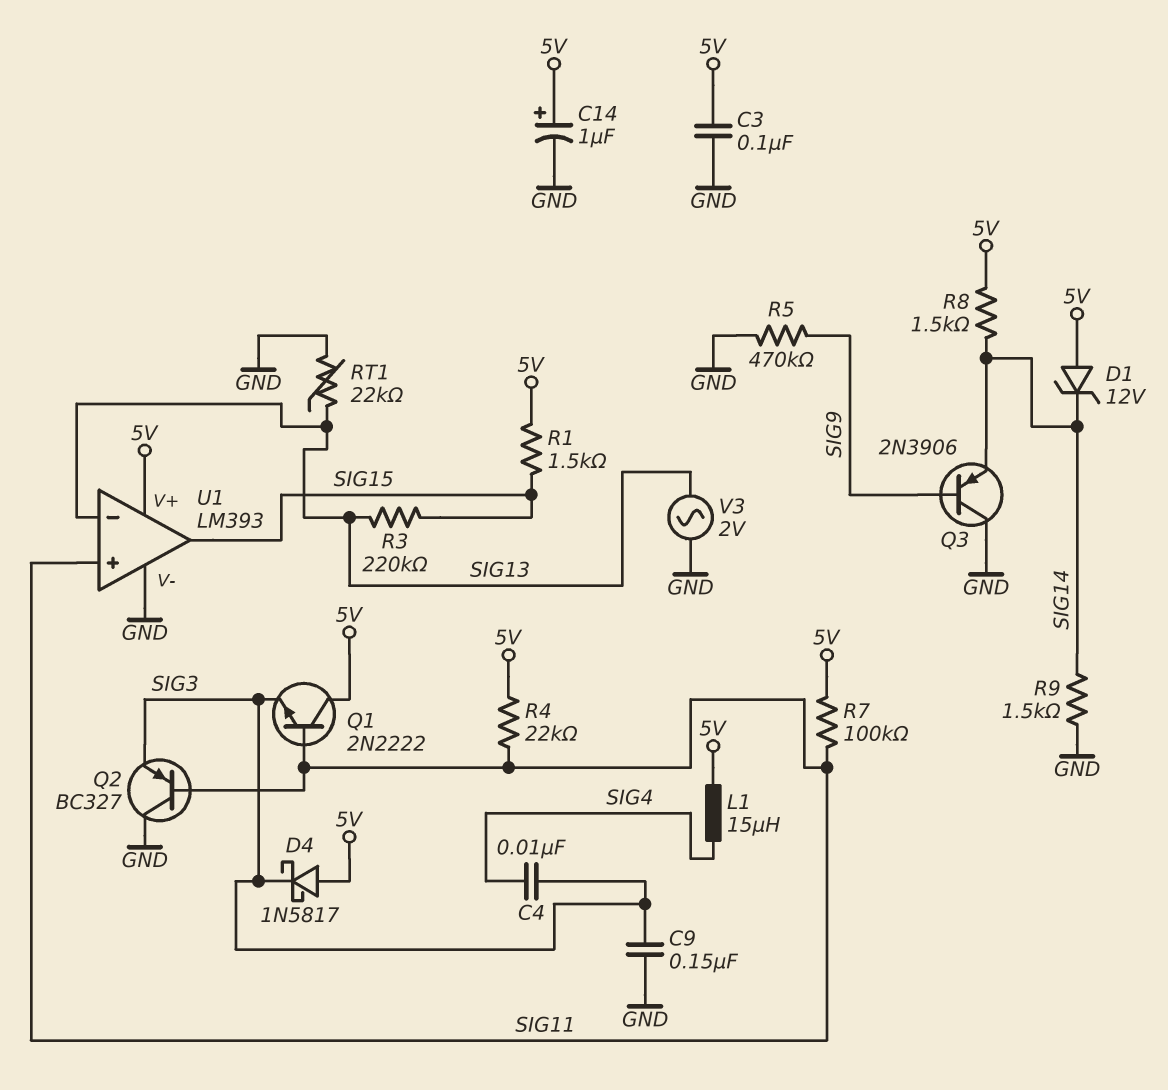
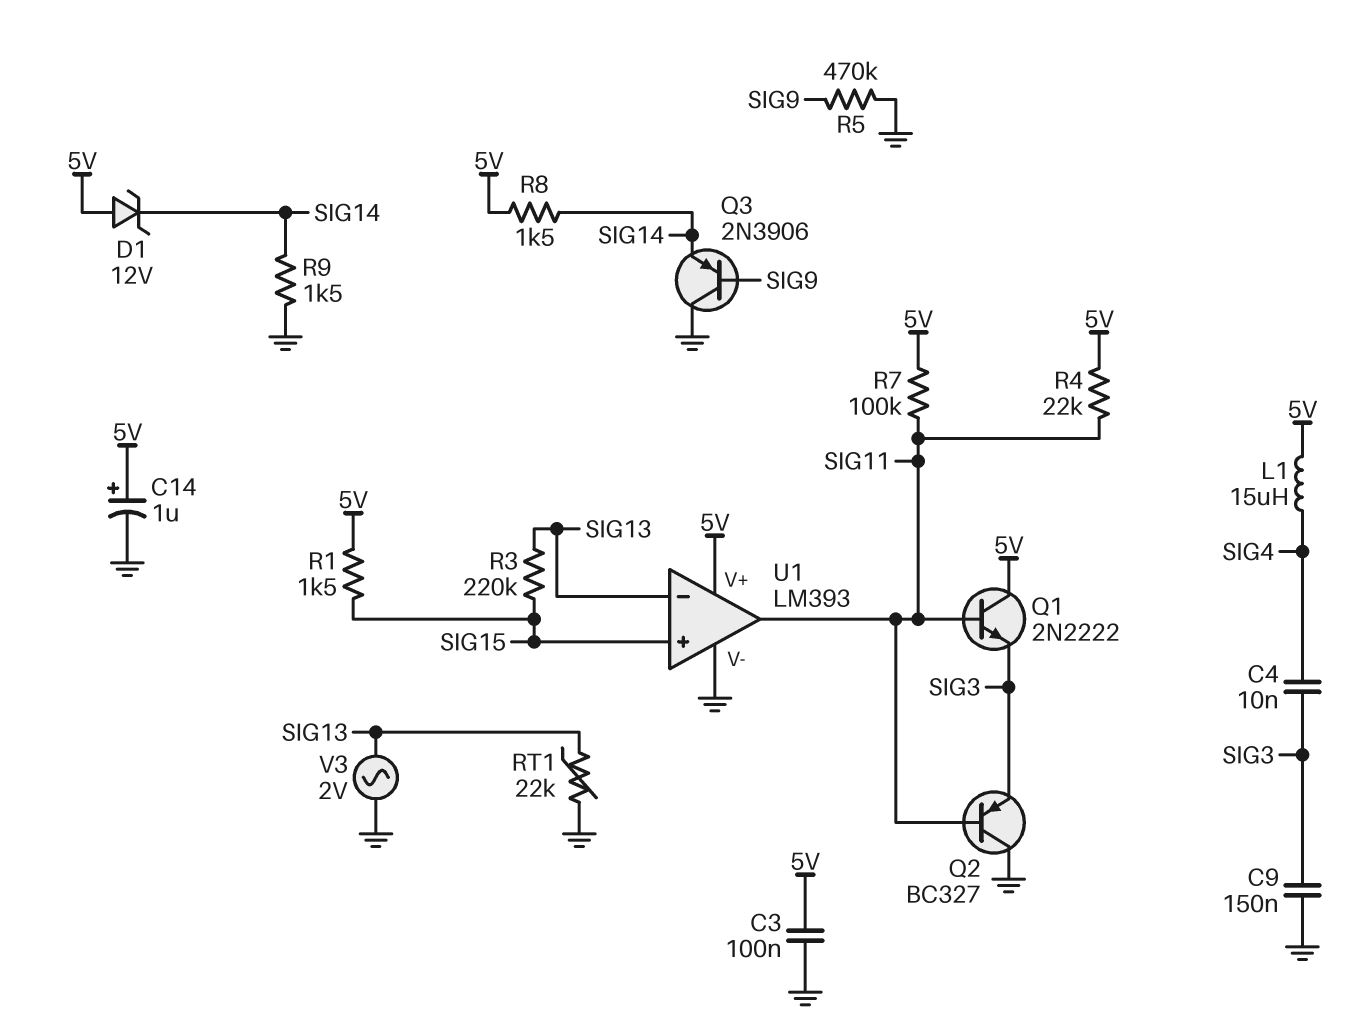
D4: schottky 1N5817 (A 5V, K SIG3) -> none
U1 pin in+: SIG11 -> SIG15
U1 pin out: SIG15 -> SIG11

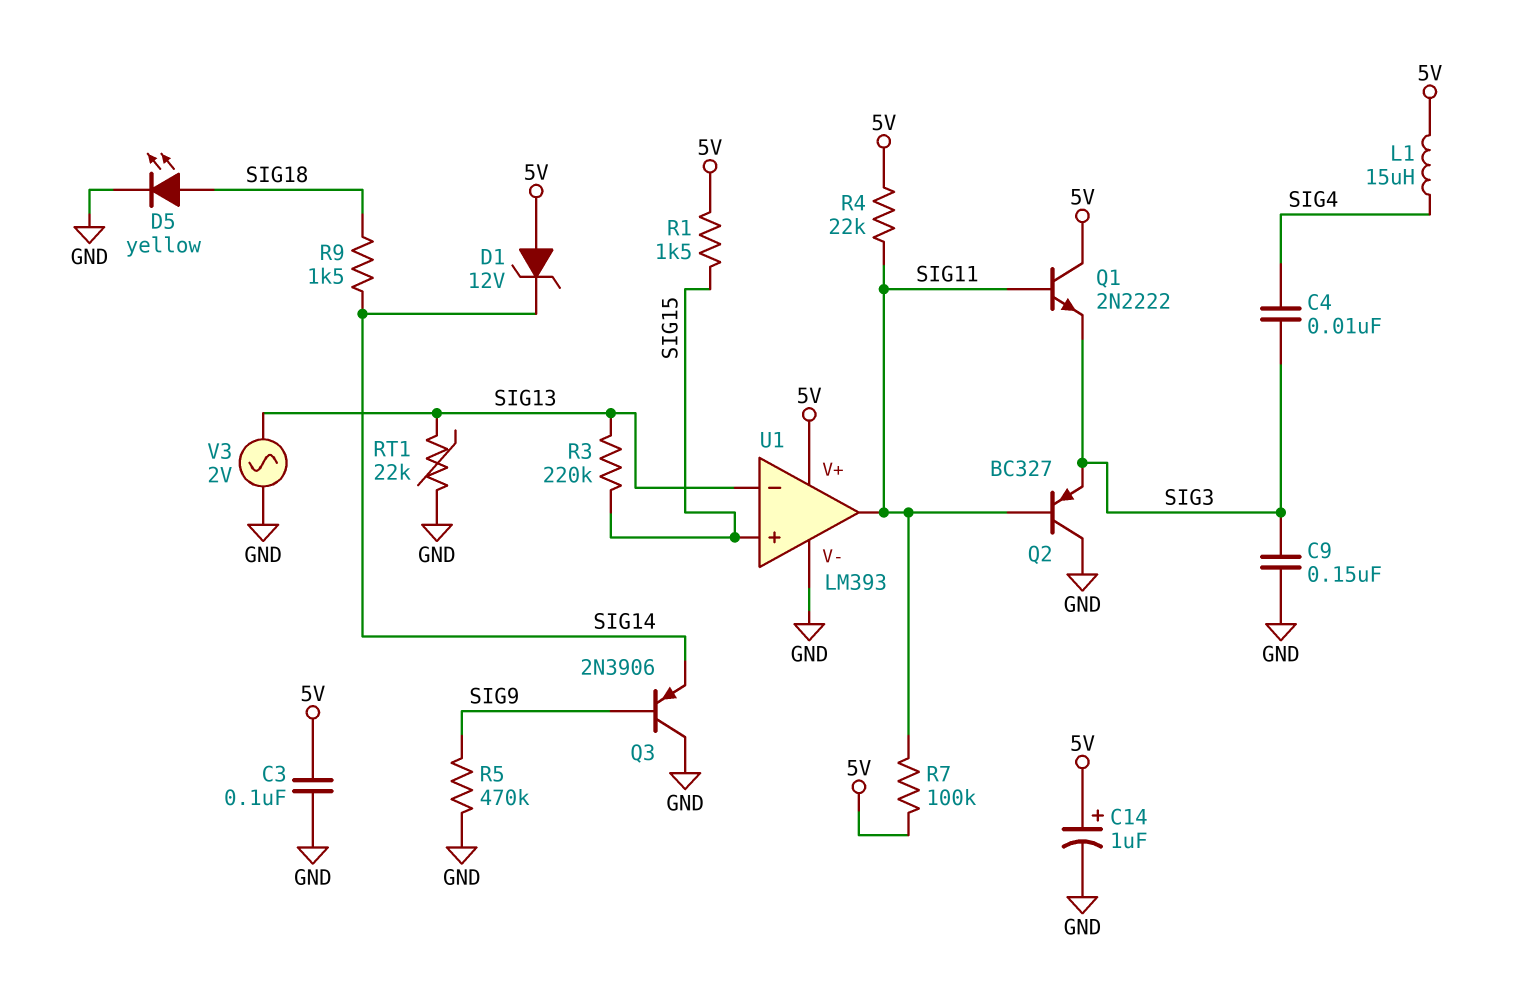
D5: none -> LED yellow (A SIG18, K GND)
R8: 1.5k (5V, SIG14) -> none
R9: 1.5k (GND, SIG14) -> 1.5k (SIG14, SIG18)

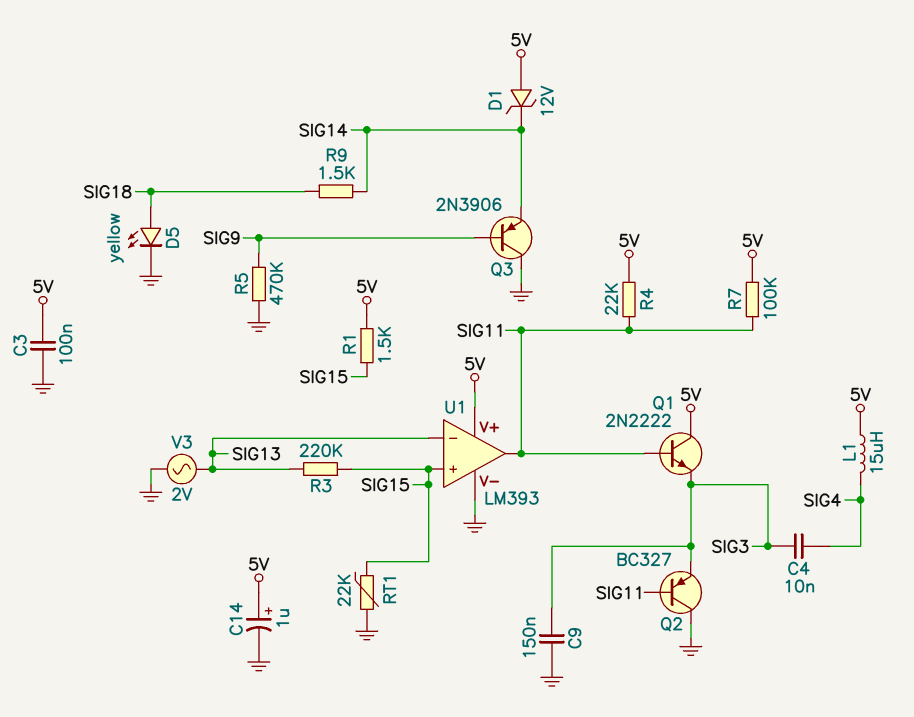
RT1: 22k (GND, SIG13) -> 22k (GND, SIG15)

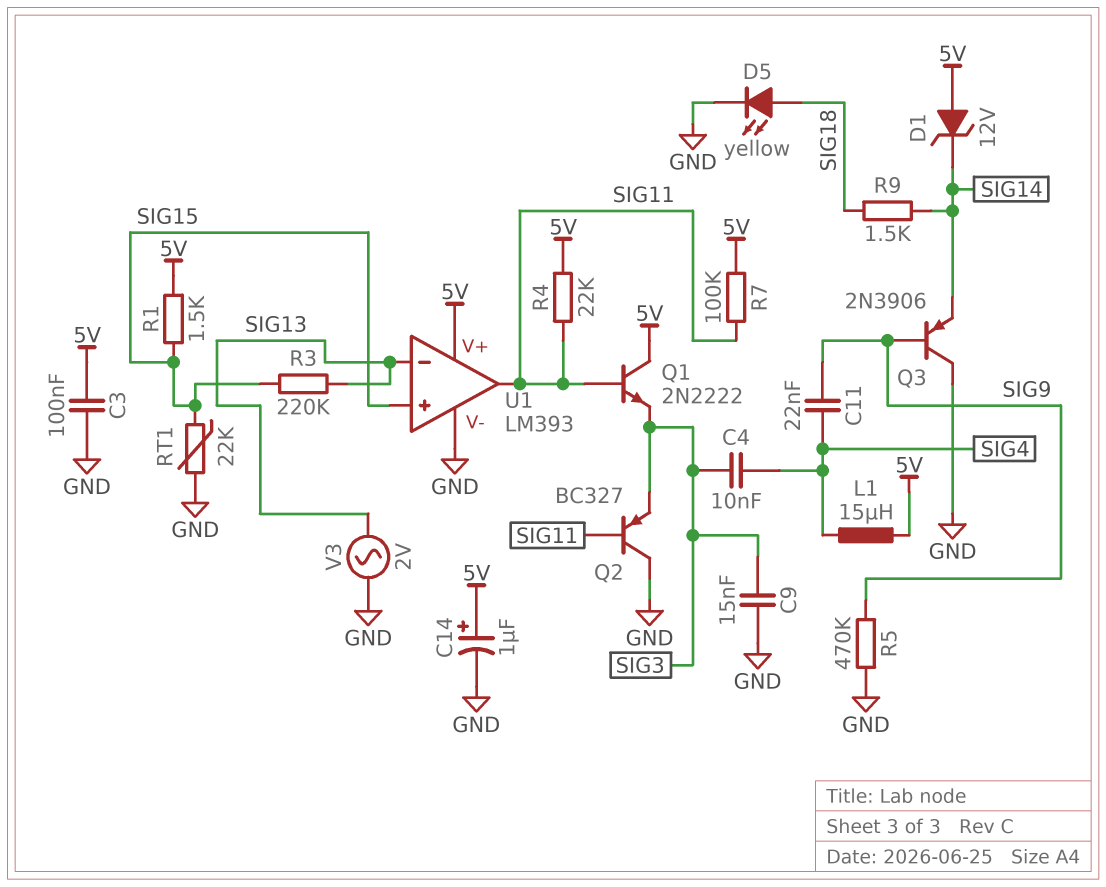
C9: 150nF (GND, SIG3) -> 15nF (GND, SIG3)
C11: none -> 22nF (SIG4, SIG9)

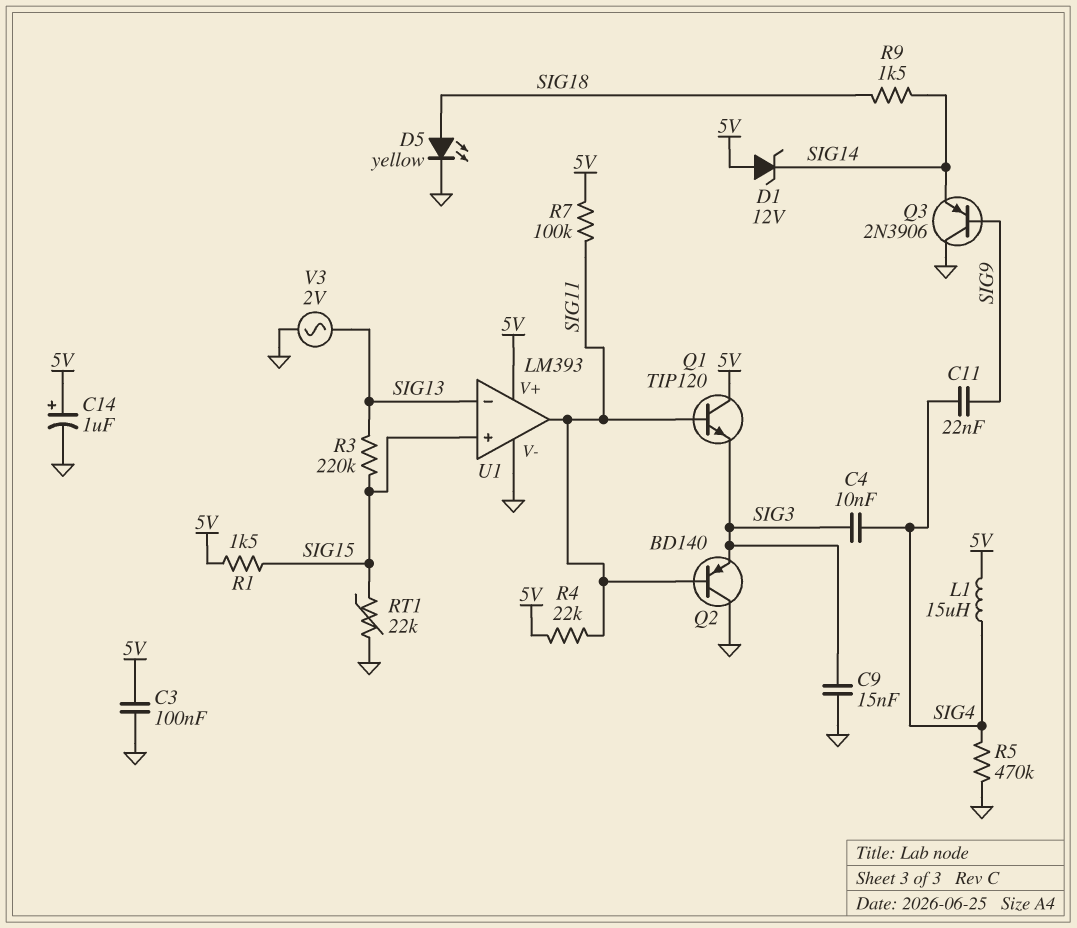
Q1: NPN 2N2222 (B SIG11, C 5V, E SIG3) -> NPN TIP120 (B SIG11, C 5V, E SIG3)
Q2: PNP BC327 (B SIG11, C GND, E SIG3) -> PNP BD140 (B SIG11, C GND, E SIG3)
R5: 470k (GND, SIG9) -> 470k (GND, SIG4)

